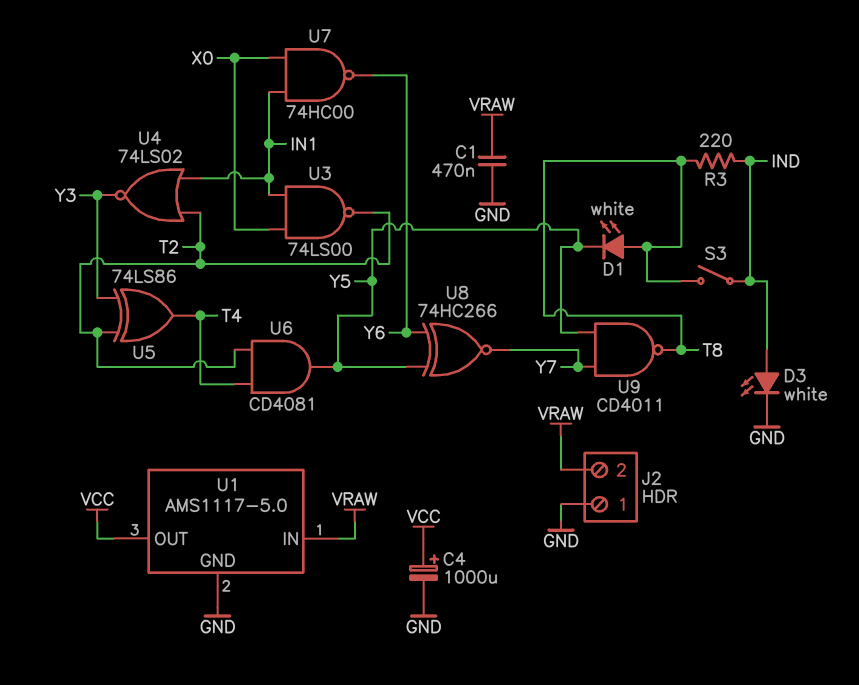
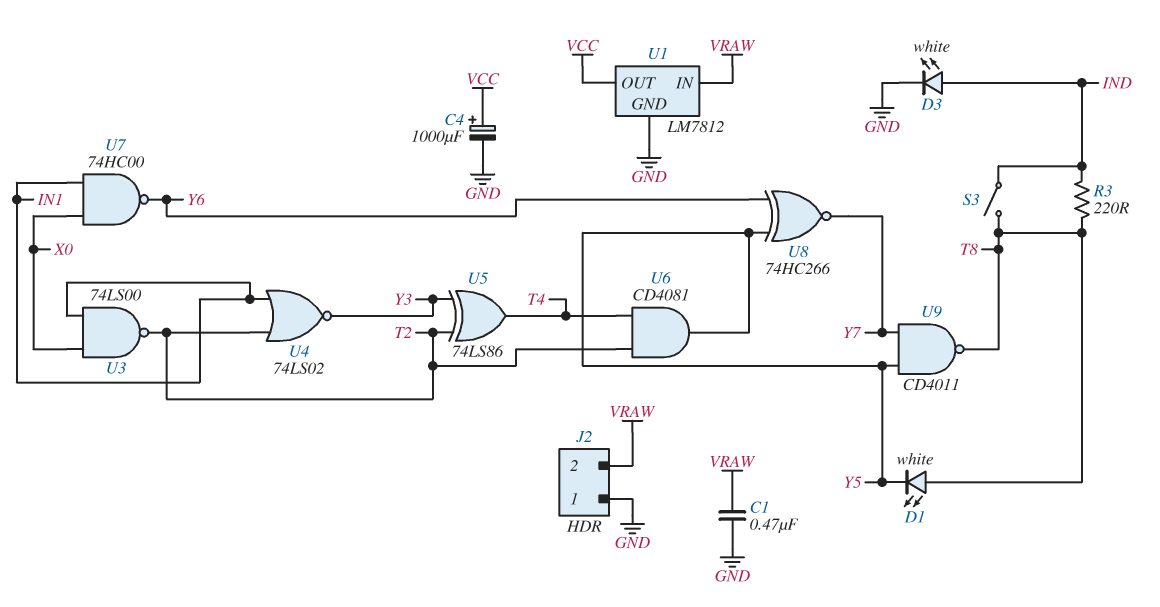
U1: AMS1117-5.0 -> LM7812

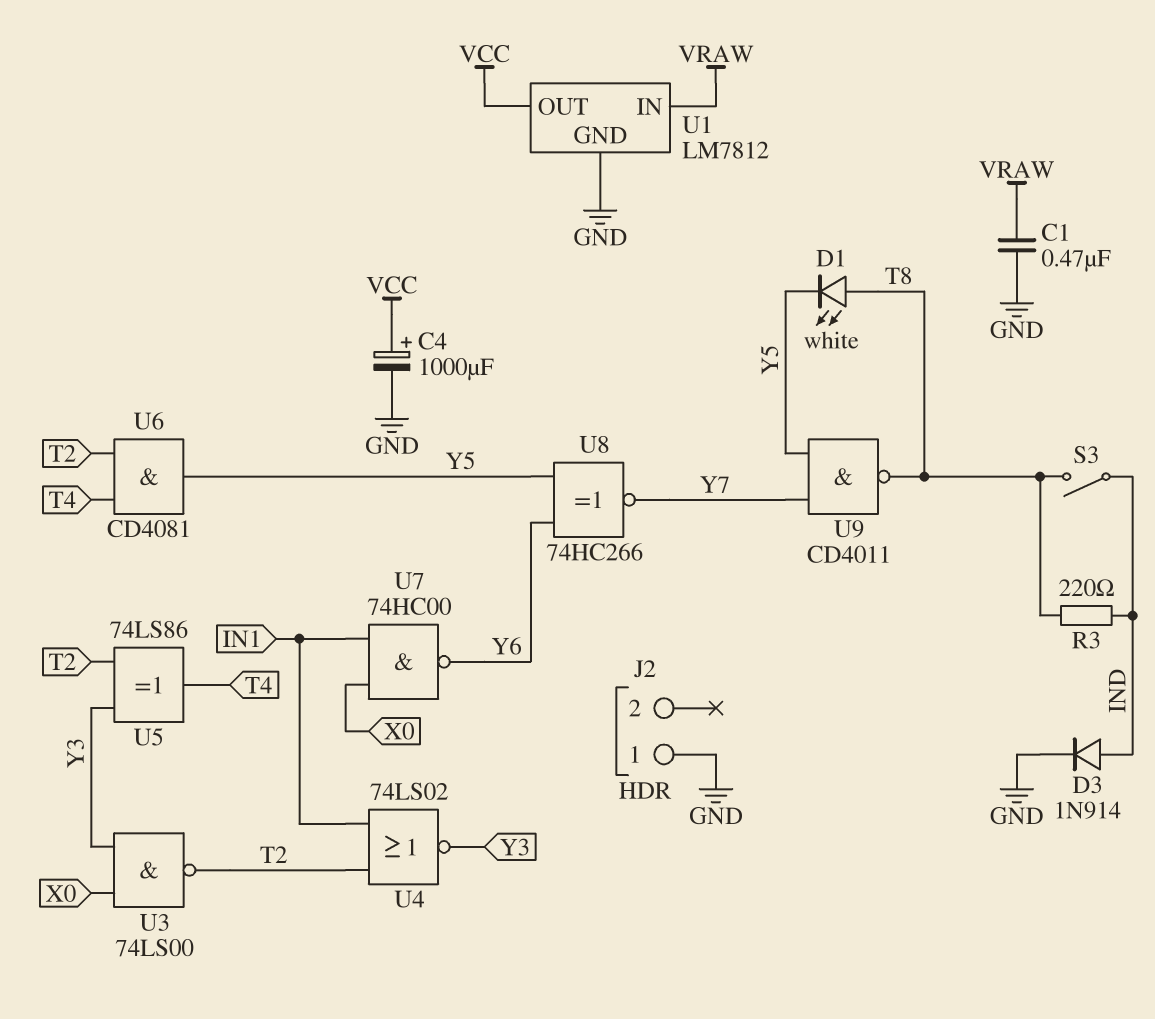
D3: LED white (A IND, K GND) -> diode 1N914 (A IND, K GND)
J2 pin 2: VRAW -> none
U3: NAND 74LS00 (in IN1, in X0, out T2) -> NAND 74LS00 (in X0, in Y3, out T2)

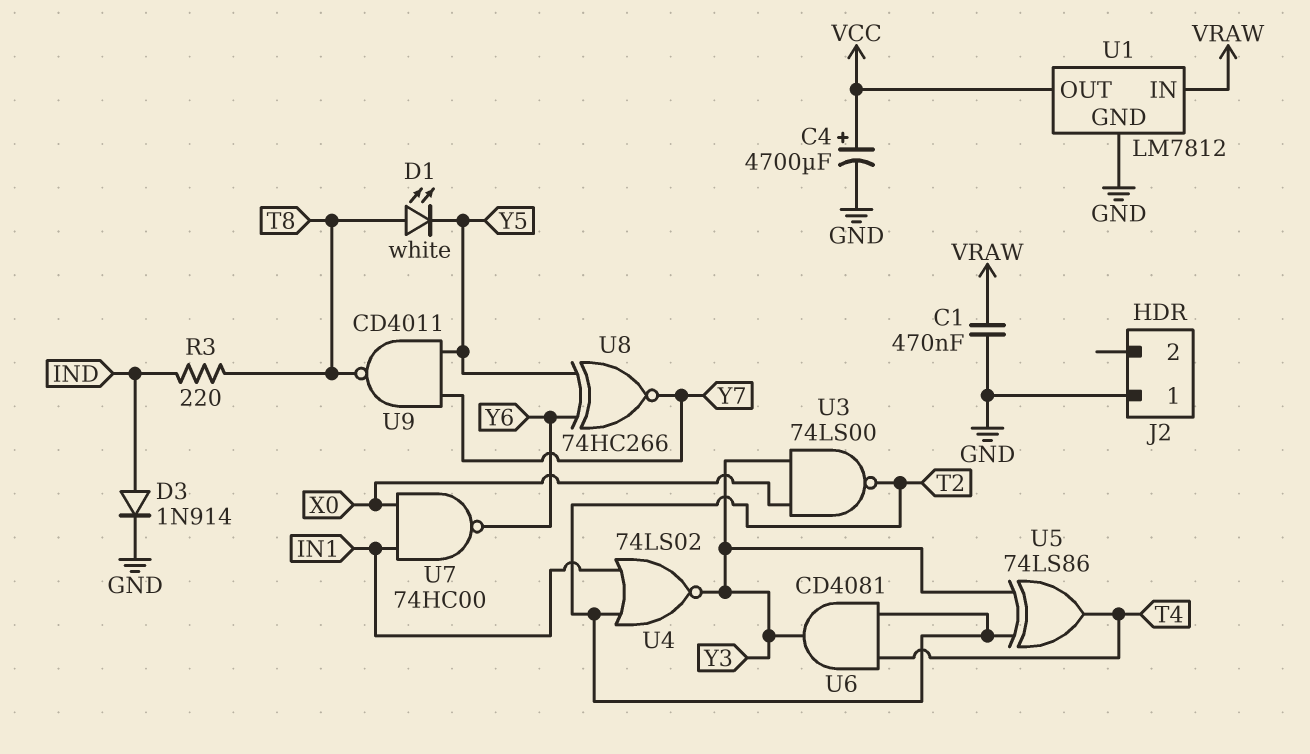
C4: 1000uF (plus VCC, minus GND) -> 4700uF (plus VCC, minus GND)
S3: switch (IND, T8) -> none
U6: AND CD4081 (in T2, in T4, out Y5) -> AND CD4081 (in T2, in T4, out Y3)

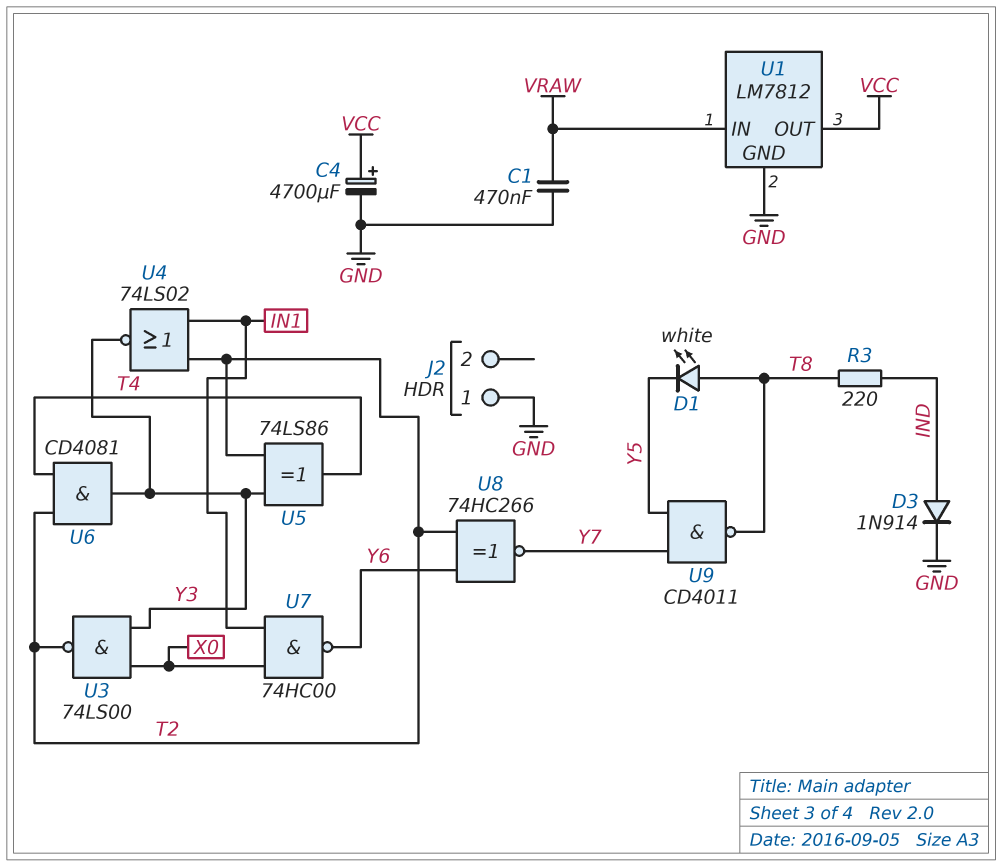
U8: XNOR 74HC266 (in Y5, in Y6, out Y7) -> XNOR 74HC266 (in T2, in Y6, out Y7)

